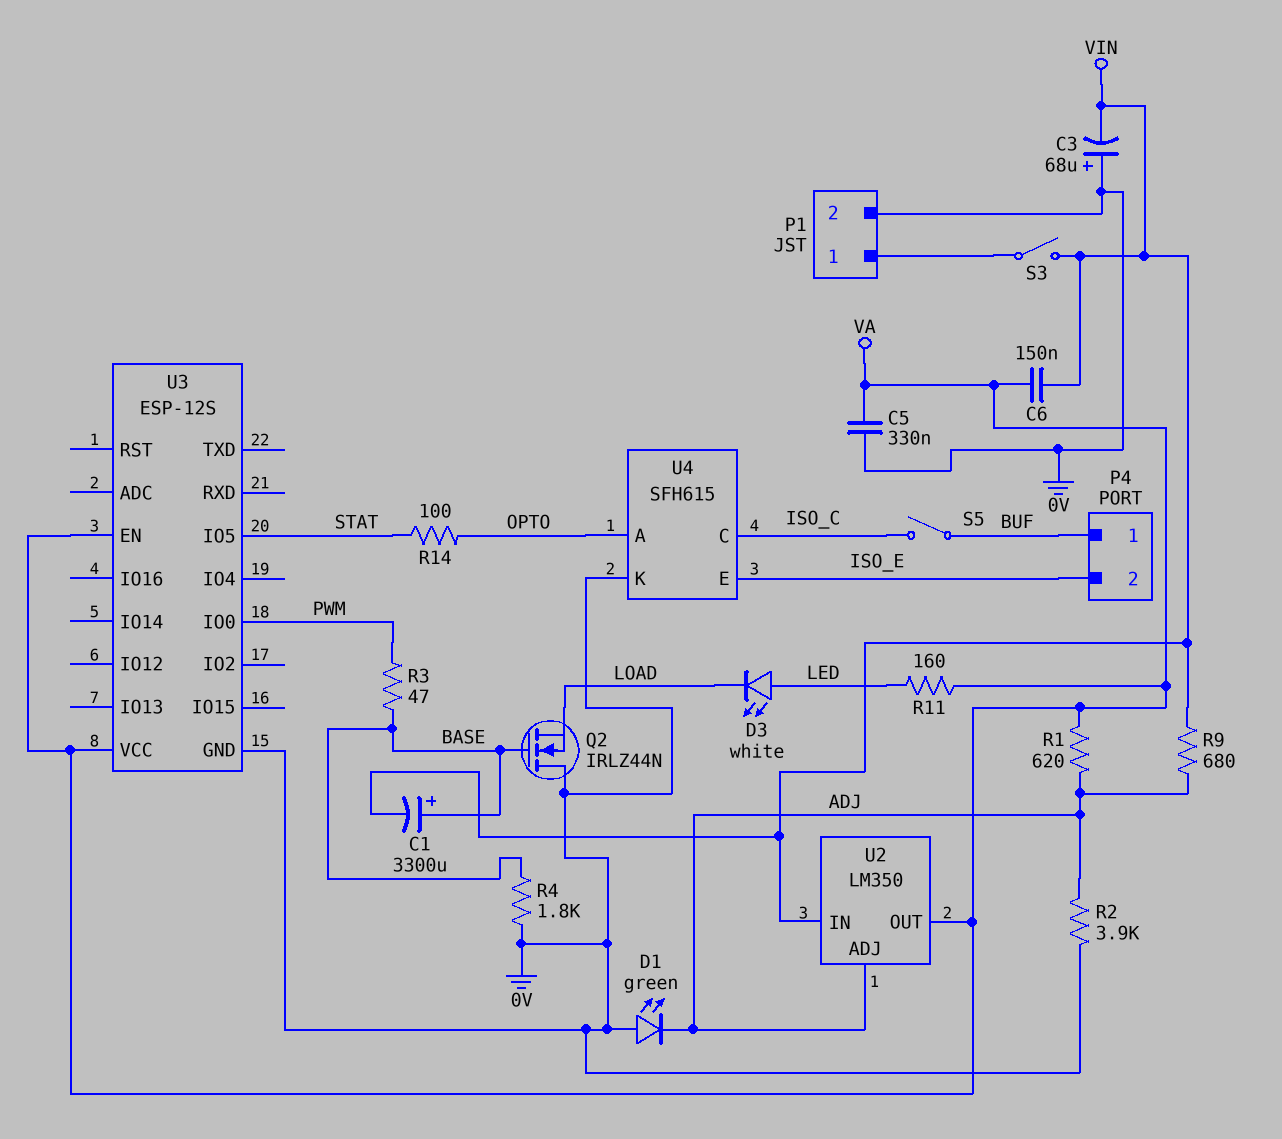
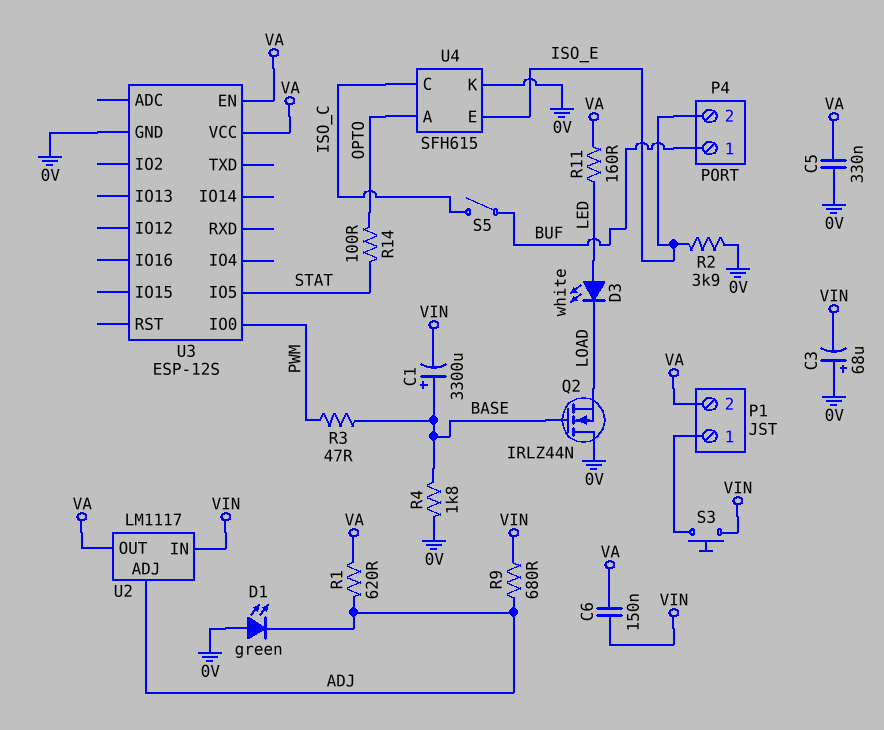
P1 pin 2: 0V -> VA
R2: 3.9k (0V, ADJ) -> 3.9k (0V, ISO_E)
S3: switch (P1/1, VIN) -> button (P1/1, VIN)
U2: LM350 -> LM1117

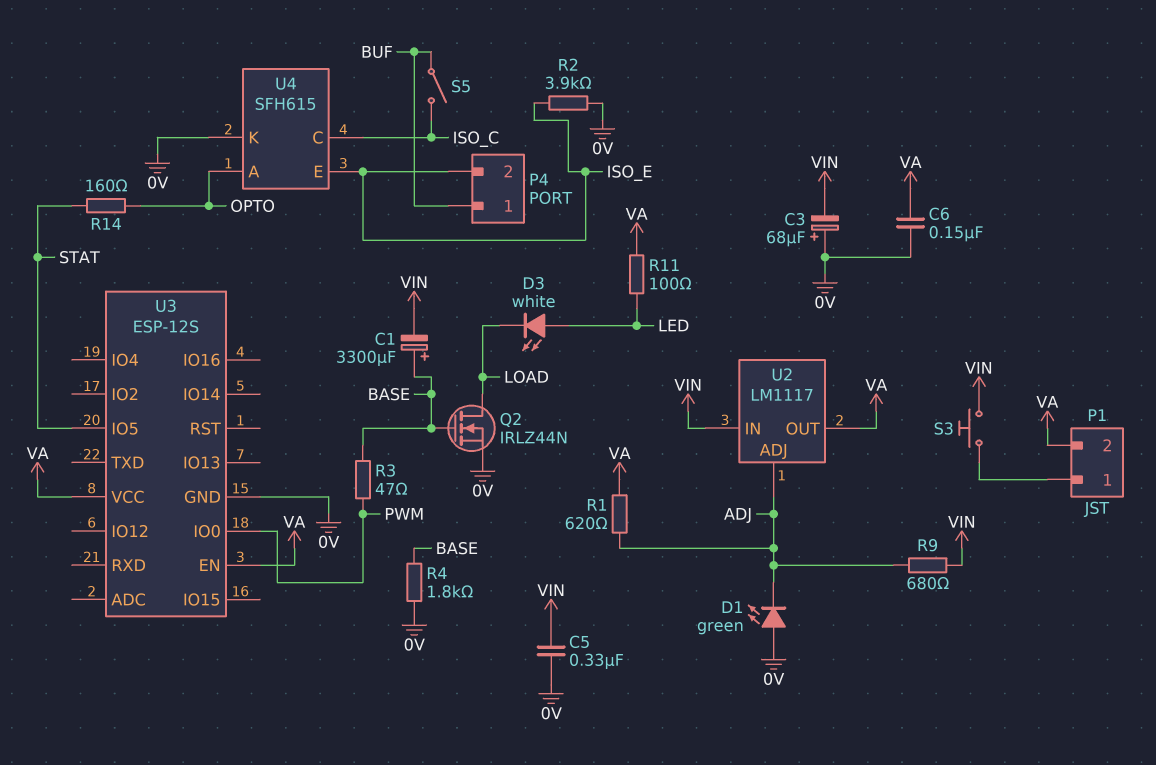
C5: 330nF (0V, VA) -> 330nF (0V, VIN)
C6: 150nF (VA, VIN) -> 150nF (0V, VA)
Q2: NMOS IRLZ44N (G BASE, D 0V, S LOAD) -> NMOS IRLZ44N (G BASE, D LOAD, S 0V)
R11: 160 (LED, VA) -> 100 (LED, VA)
R14: 100 (OPTO, STAT) -> 160 (OPTO, STAT)

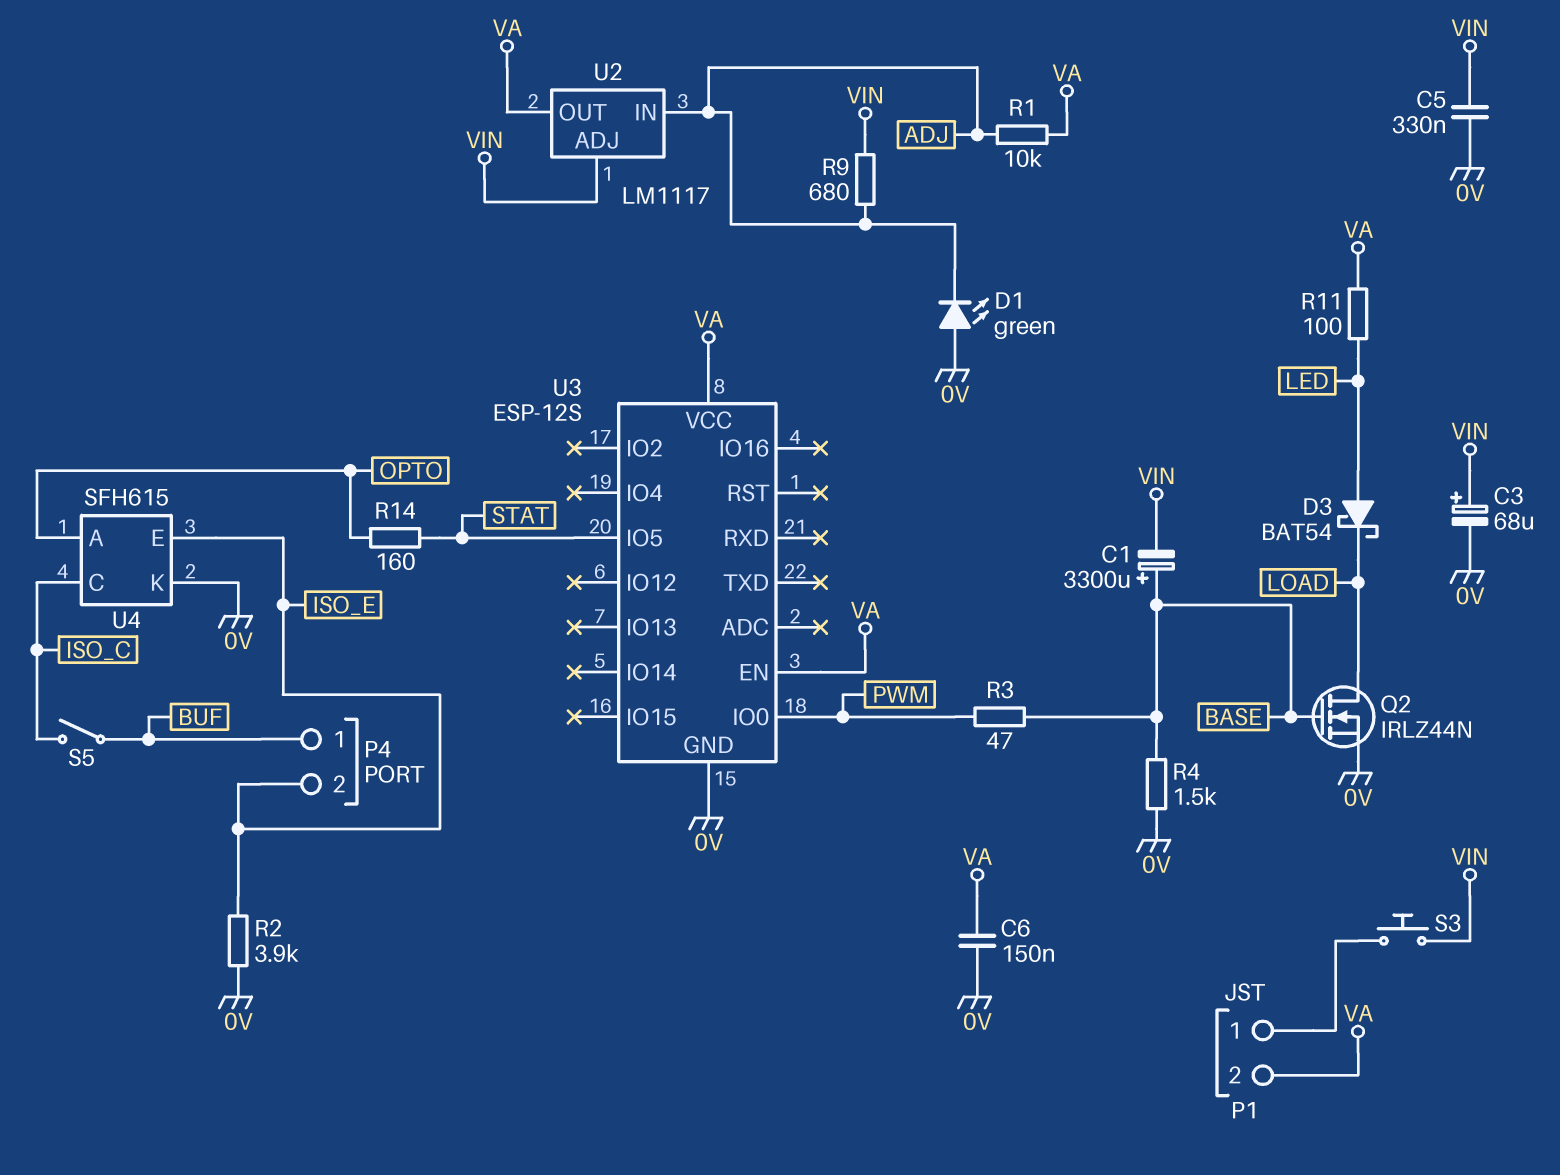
C3: 68uF (plus 0V, minus VIN) -> 68uF (plus VIN, minus 0V)
D3: LED white (A LED, K LOAD) -> schottky BAT54 (A LED, K LOAD)
R1: 620 (ADJ, VA) -> 10k (ADJ, VA)
R4: 1.8k (0V, BASE) -> 1.5k (0V, BASE)
U2 pin ADJ: ADJ -> VIN
U2 pin IN: VIN -> ADJ

